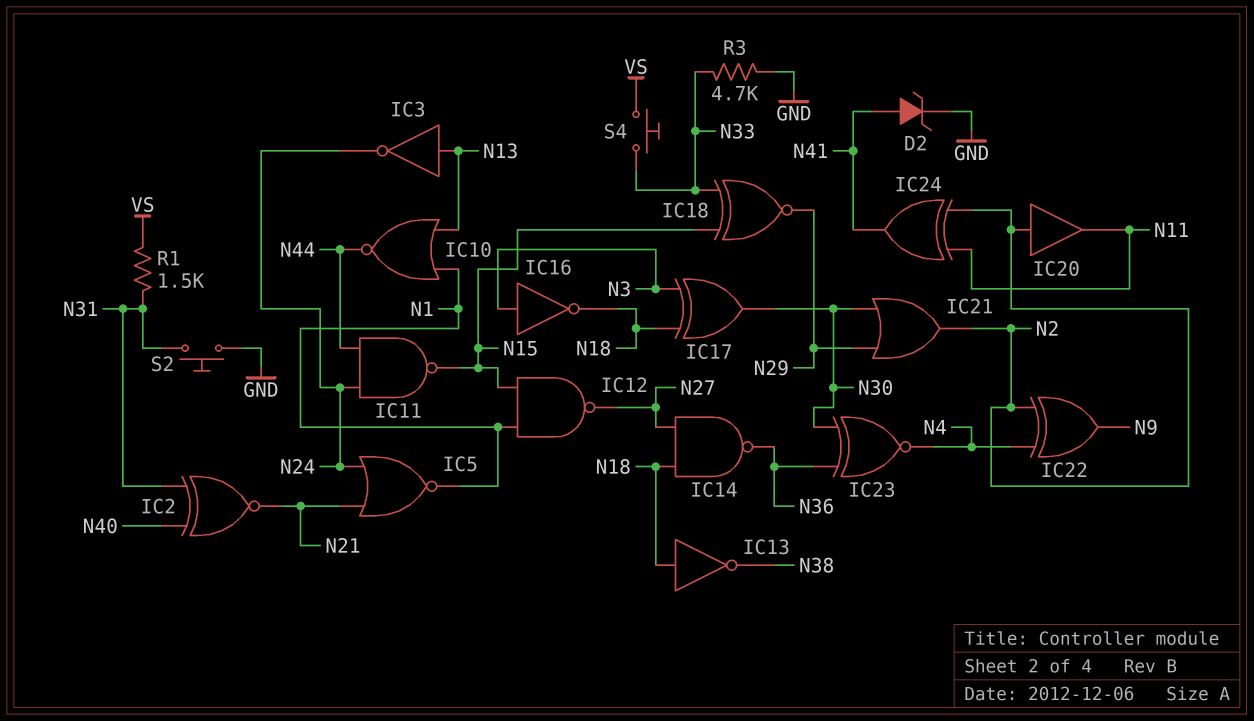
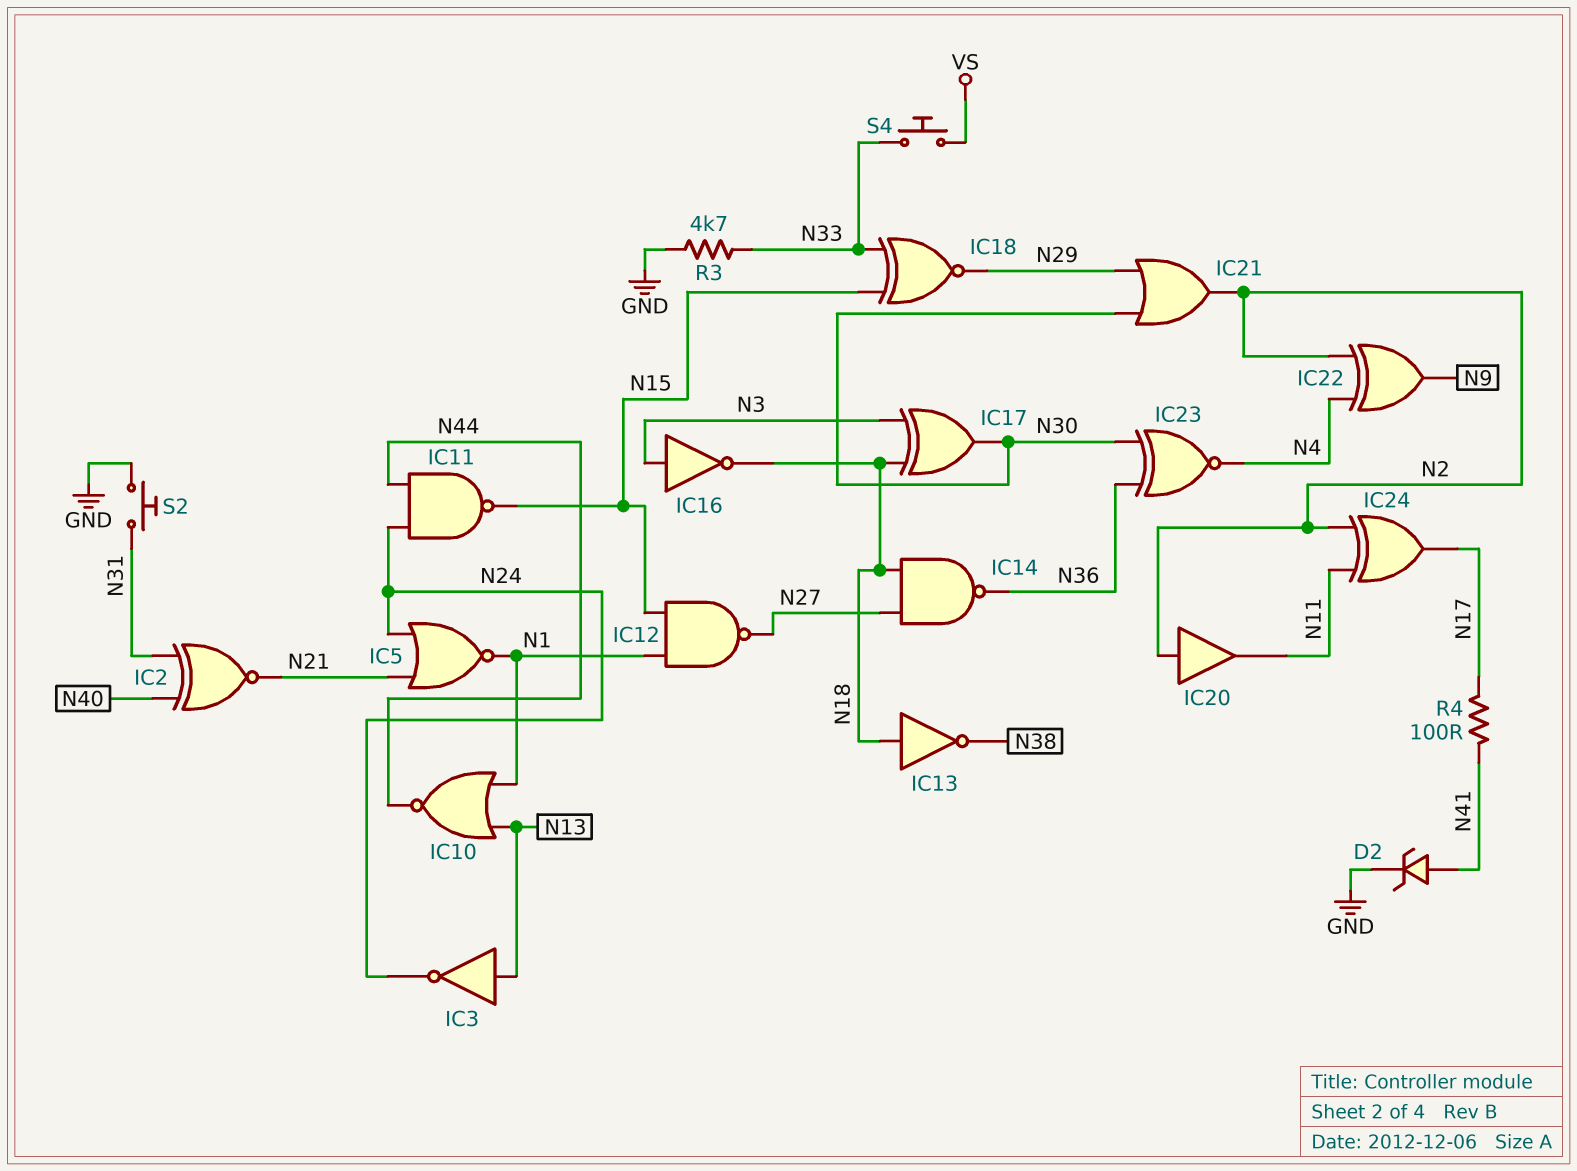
IC24: XOR (in N2, in N11, out N41) -> XOR (in N2, in N11, out N17)
R1: 1.5k (N31, VS) -> none
R4: none -> 100 (N17, N41)

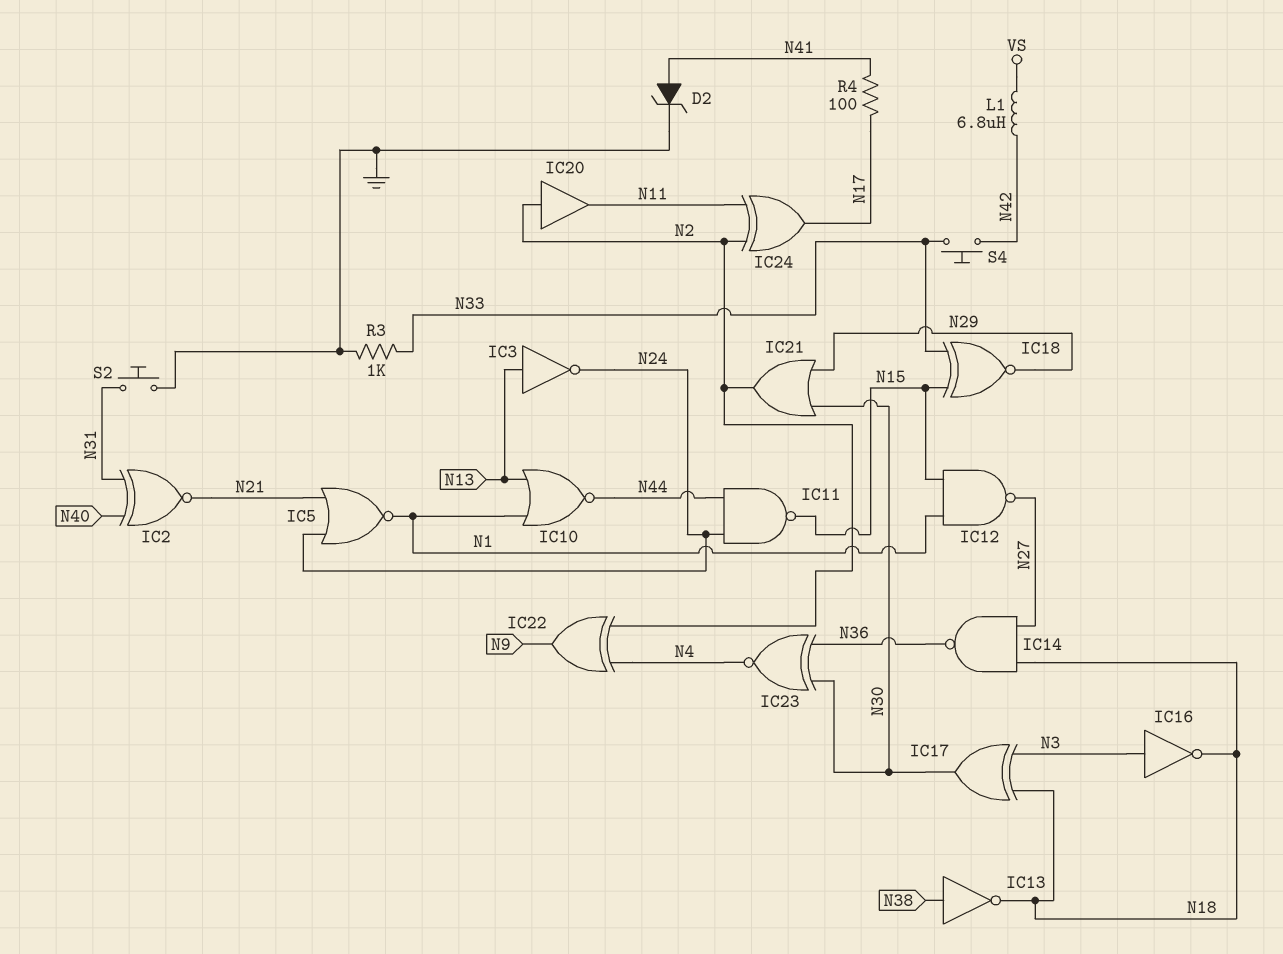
IC13: NOT (in N18, out N38) -> NOT (in N38, out N18)
L1: none -> 6.8uH (N42, VS)
R3: 4.7k (GND, N33) -> 1k (GND, N33)
S4: button (N33, VS) -> button (N33, N42)

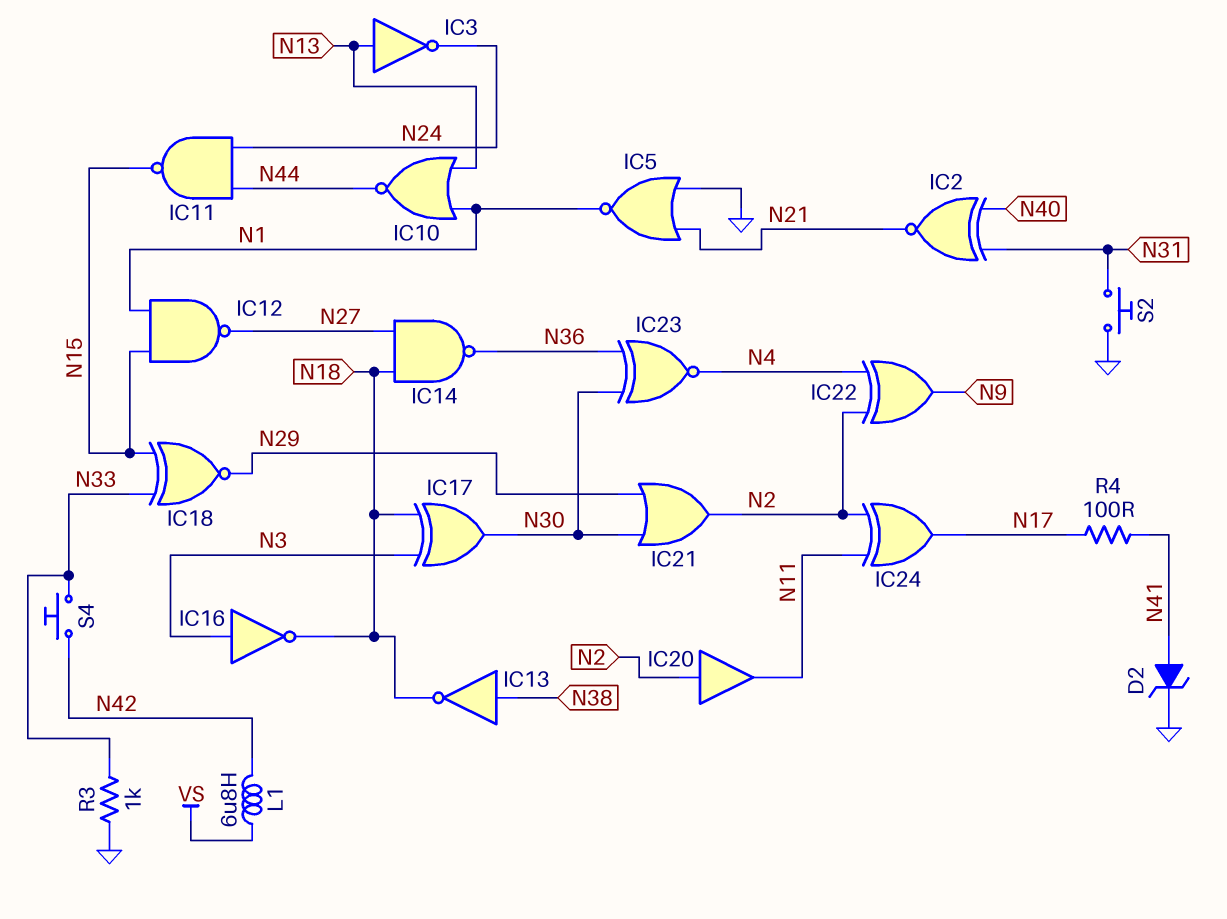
IC5: NOR (in N21, in N24, out N1) -> NOR (in GND, in N21, out N1)

